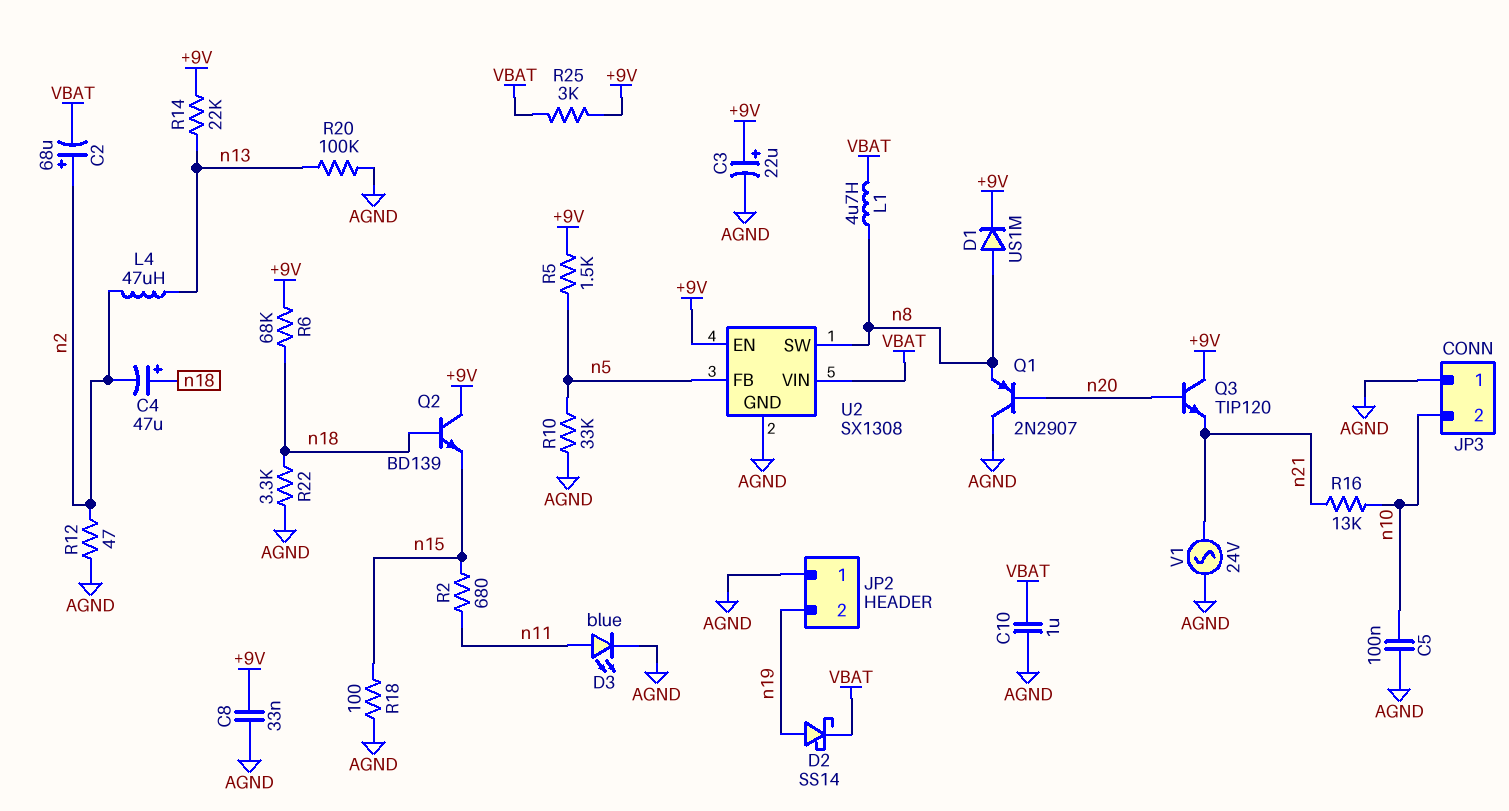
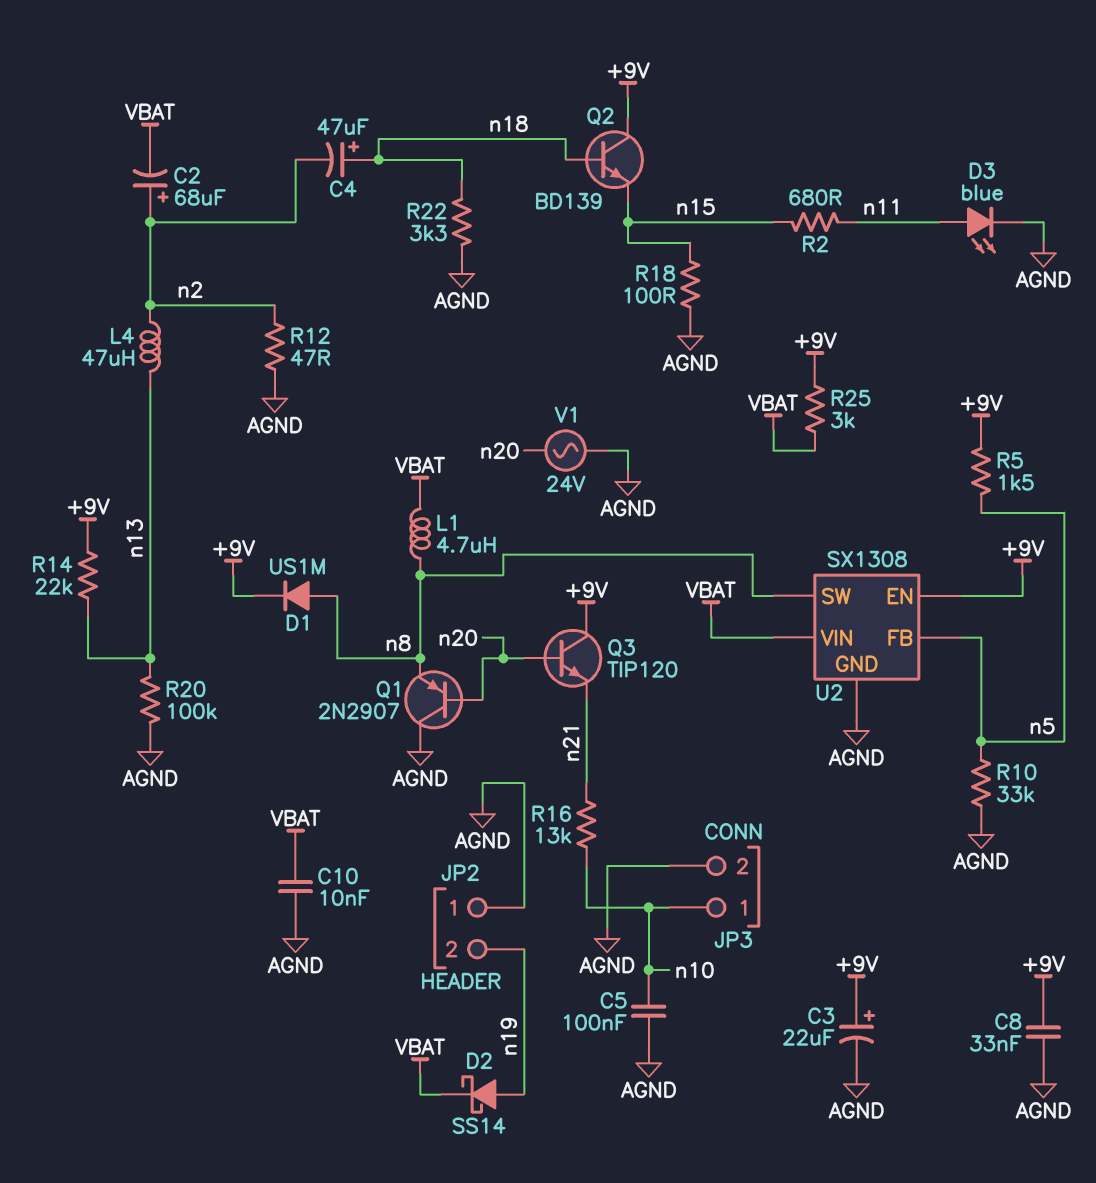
C10: 1uF (AGND, VBAT) -> 10nF (AGND, VBAT)
JP3 pin 1: AGND -> n10
JP3 pin 2: n10 -> AGND
R6: 68k (+9V, n18) -> none
V1: AC 24V (AGND, n21) -> AC 24V (AGND, n20)

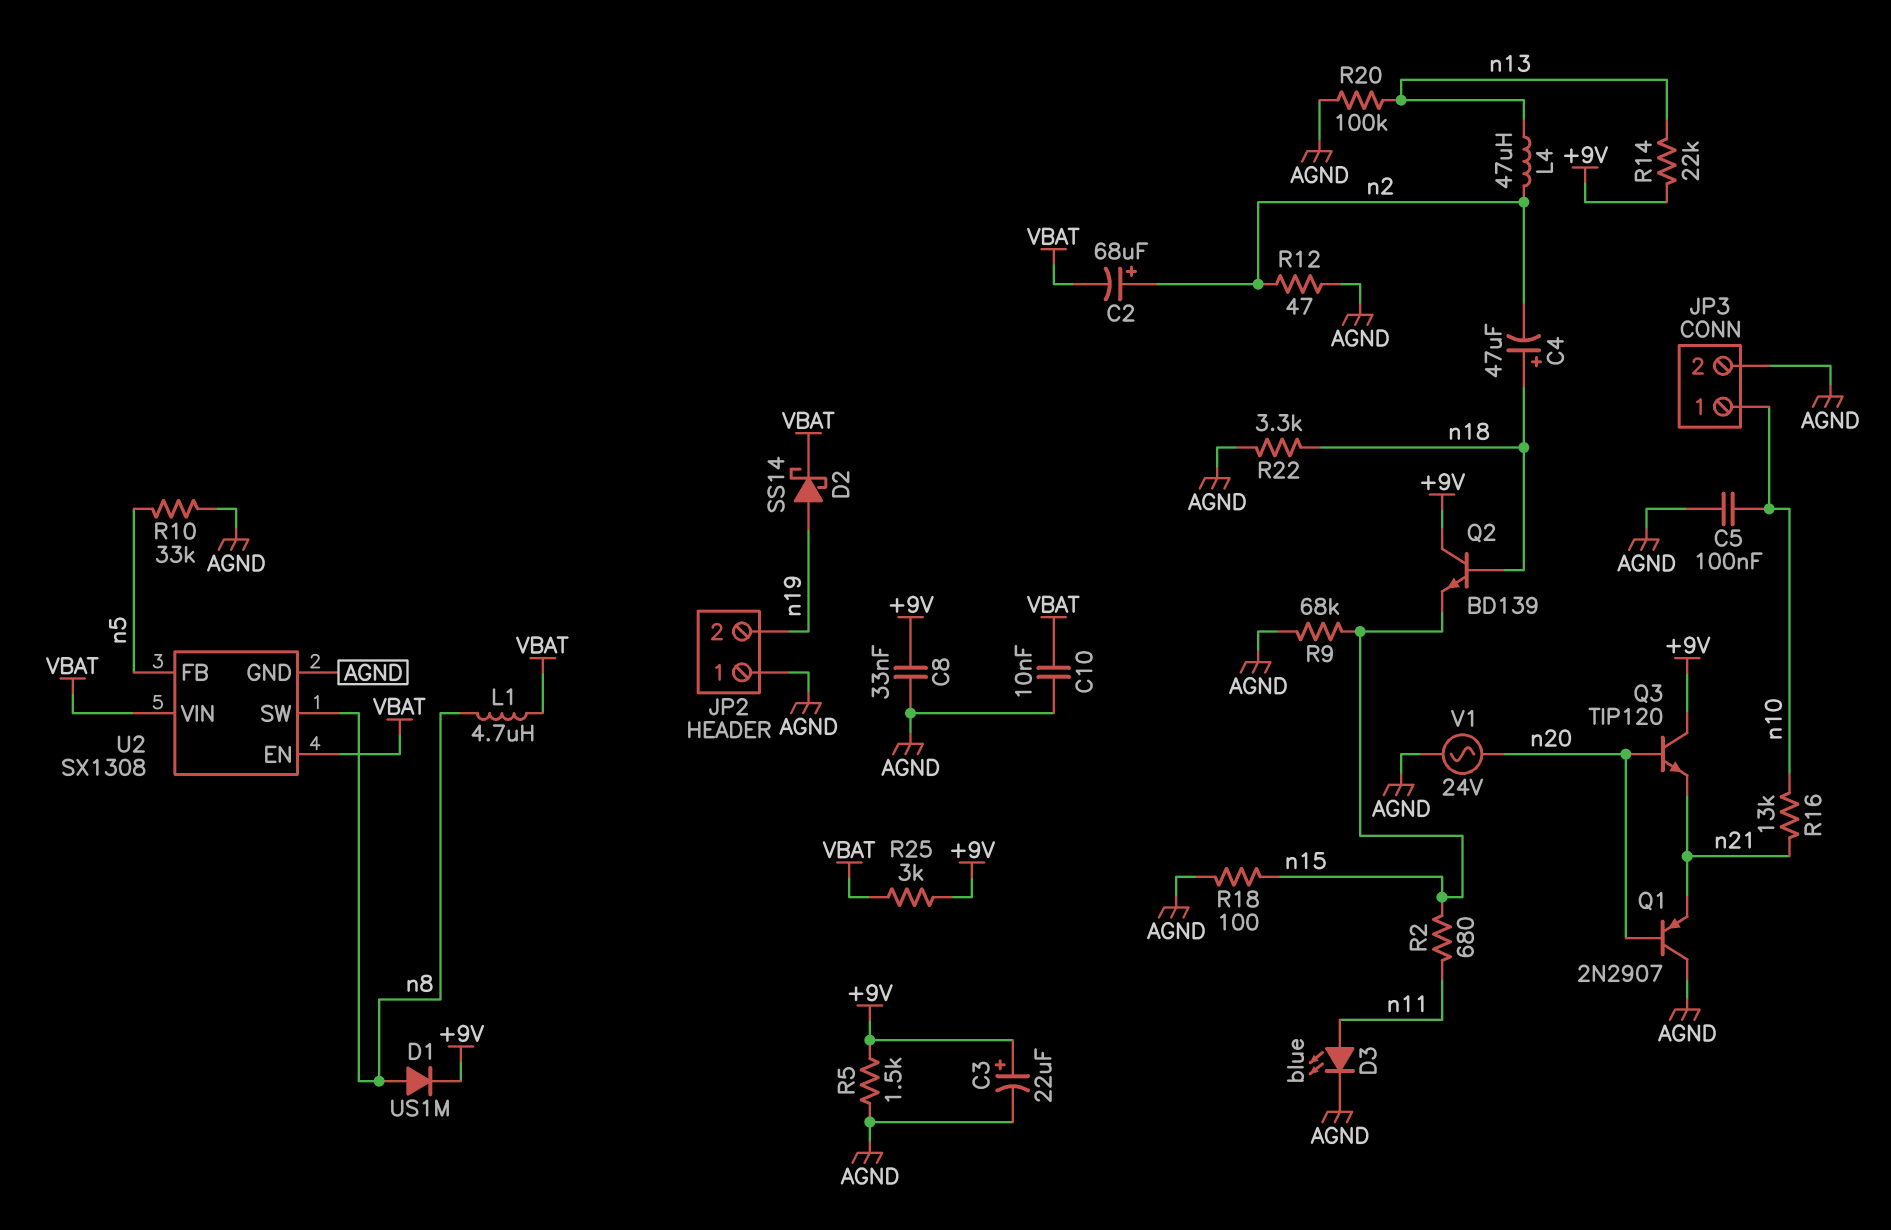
Q1: PNP 2N2907 (B n20, C AGND, E n8) -> PNP 2N2907 (B n20, C AGND, E n21)
R5: 1.5k (+9V, n5) -> 1.5k (+9V, AGND)
R9: none -> 68k (AGND, n15)
U2 pin EN: +9V -> VBAT

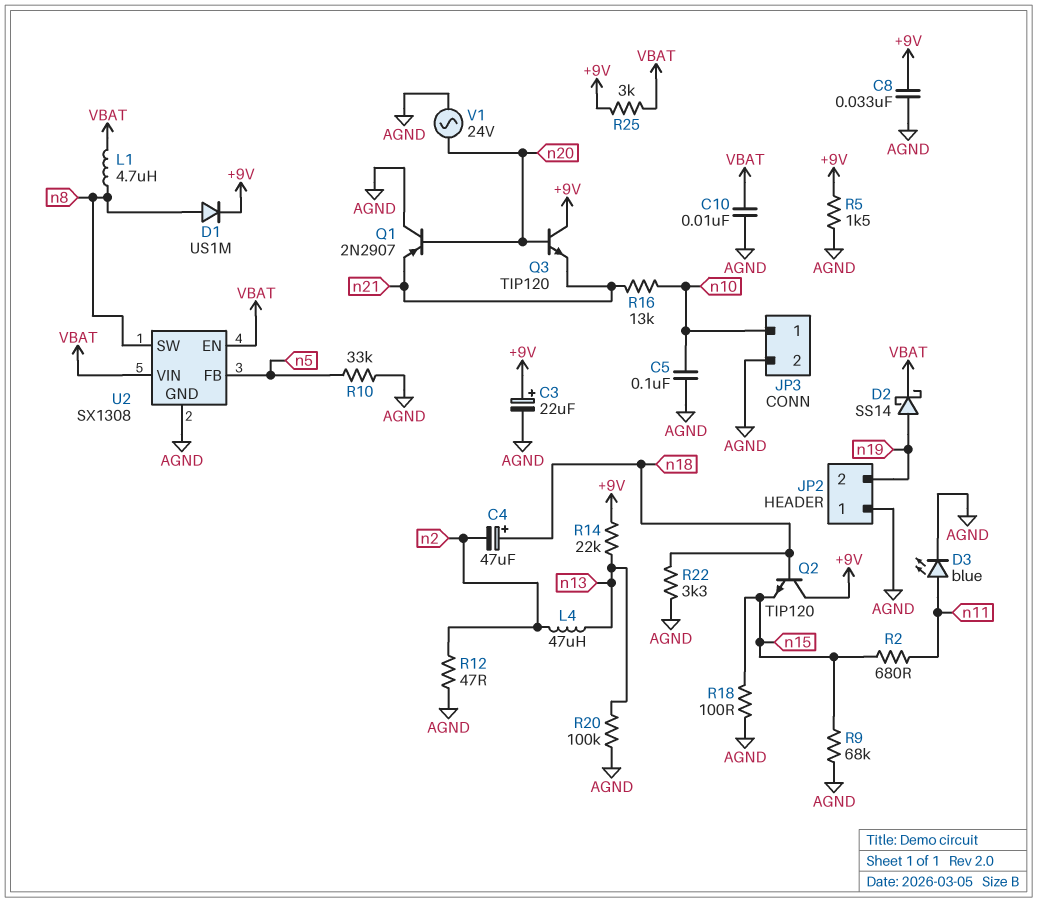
C2: 68uF (plus n2, minus VBAT) -> none
Q2: NPN BD139 (B n18, C +9V, E n15) -> NPN TIP120 (B n18, C +9V, E n15)

